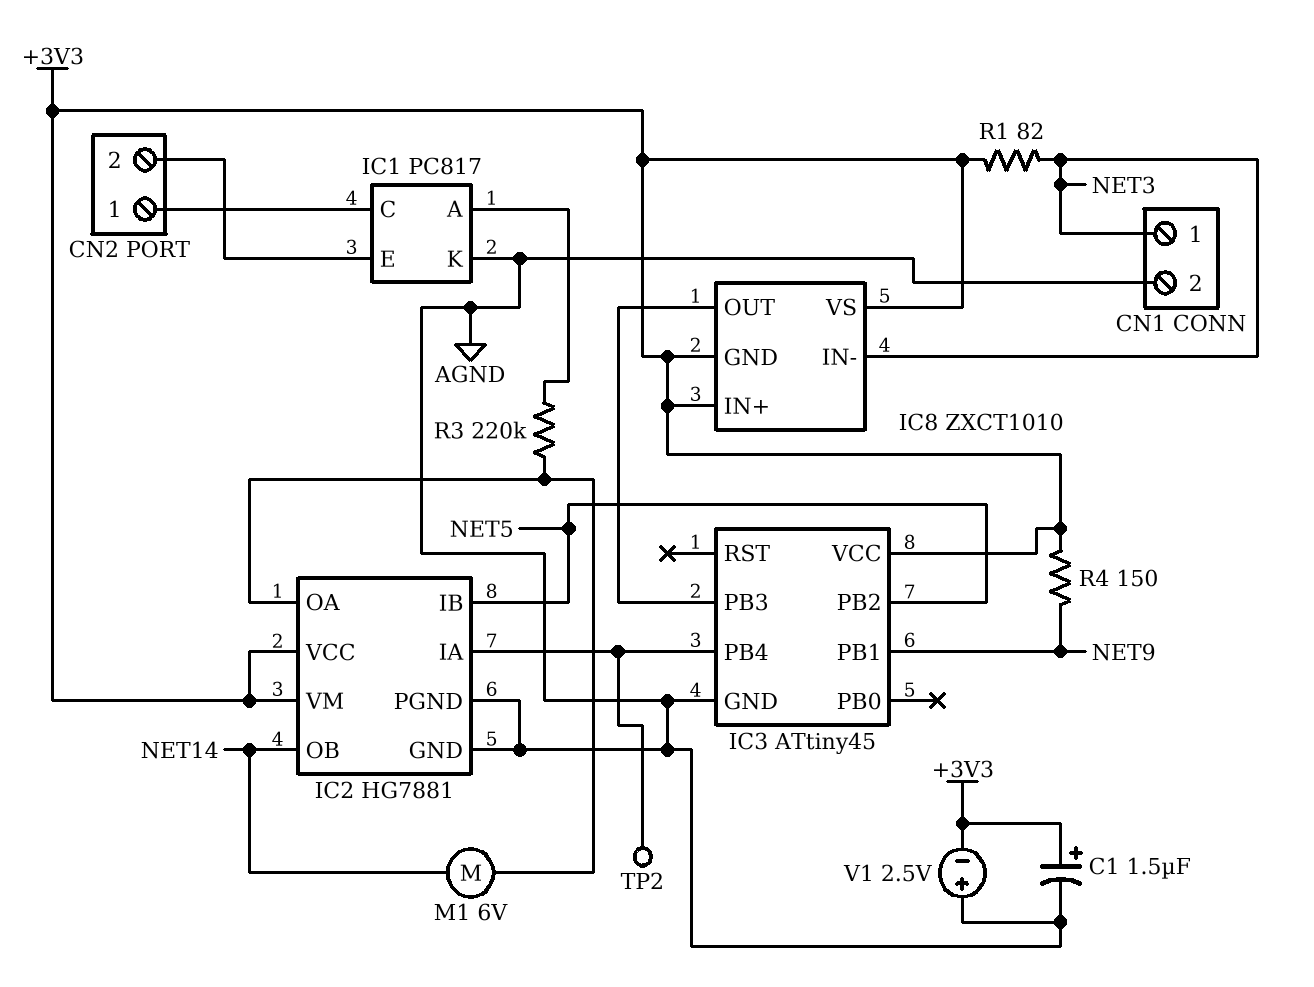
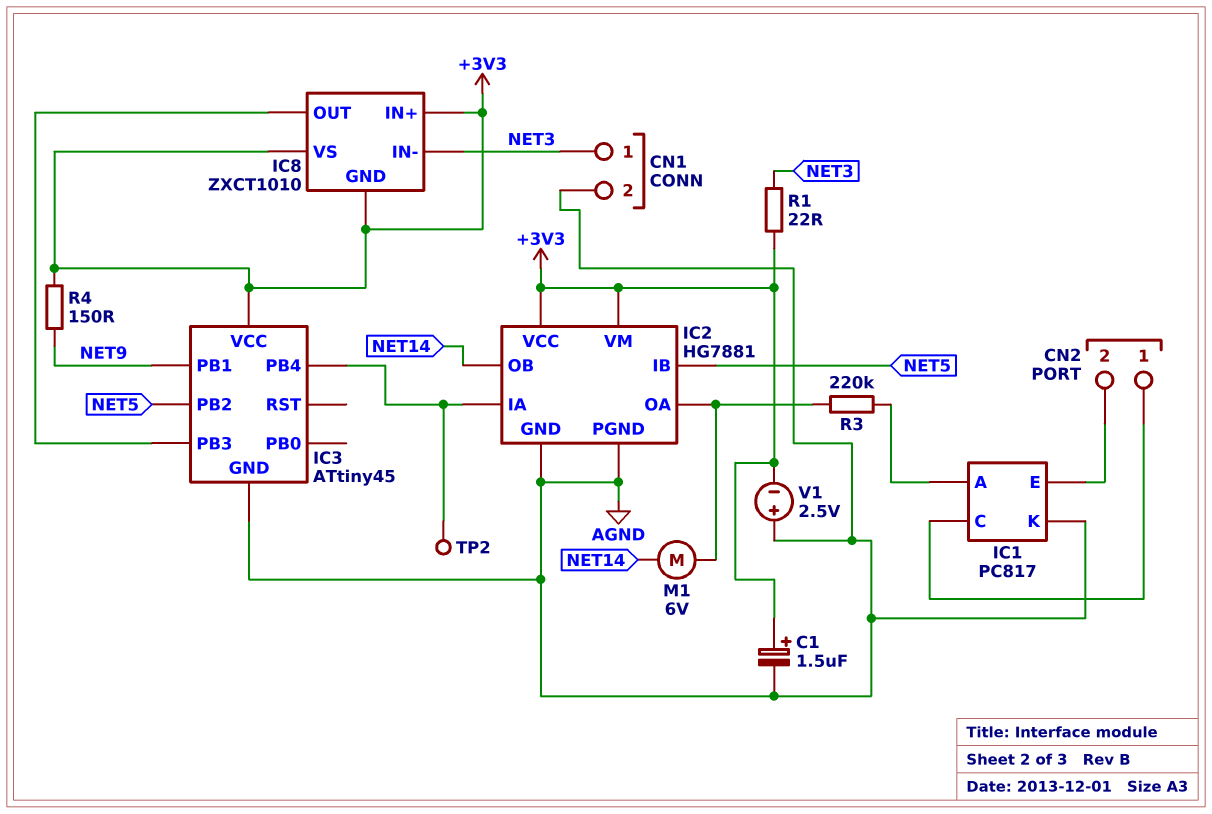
R1: 82 (+3V3, NET3) -> 22 (+3V3, NET3)

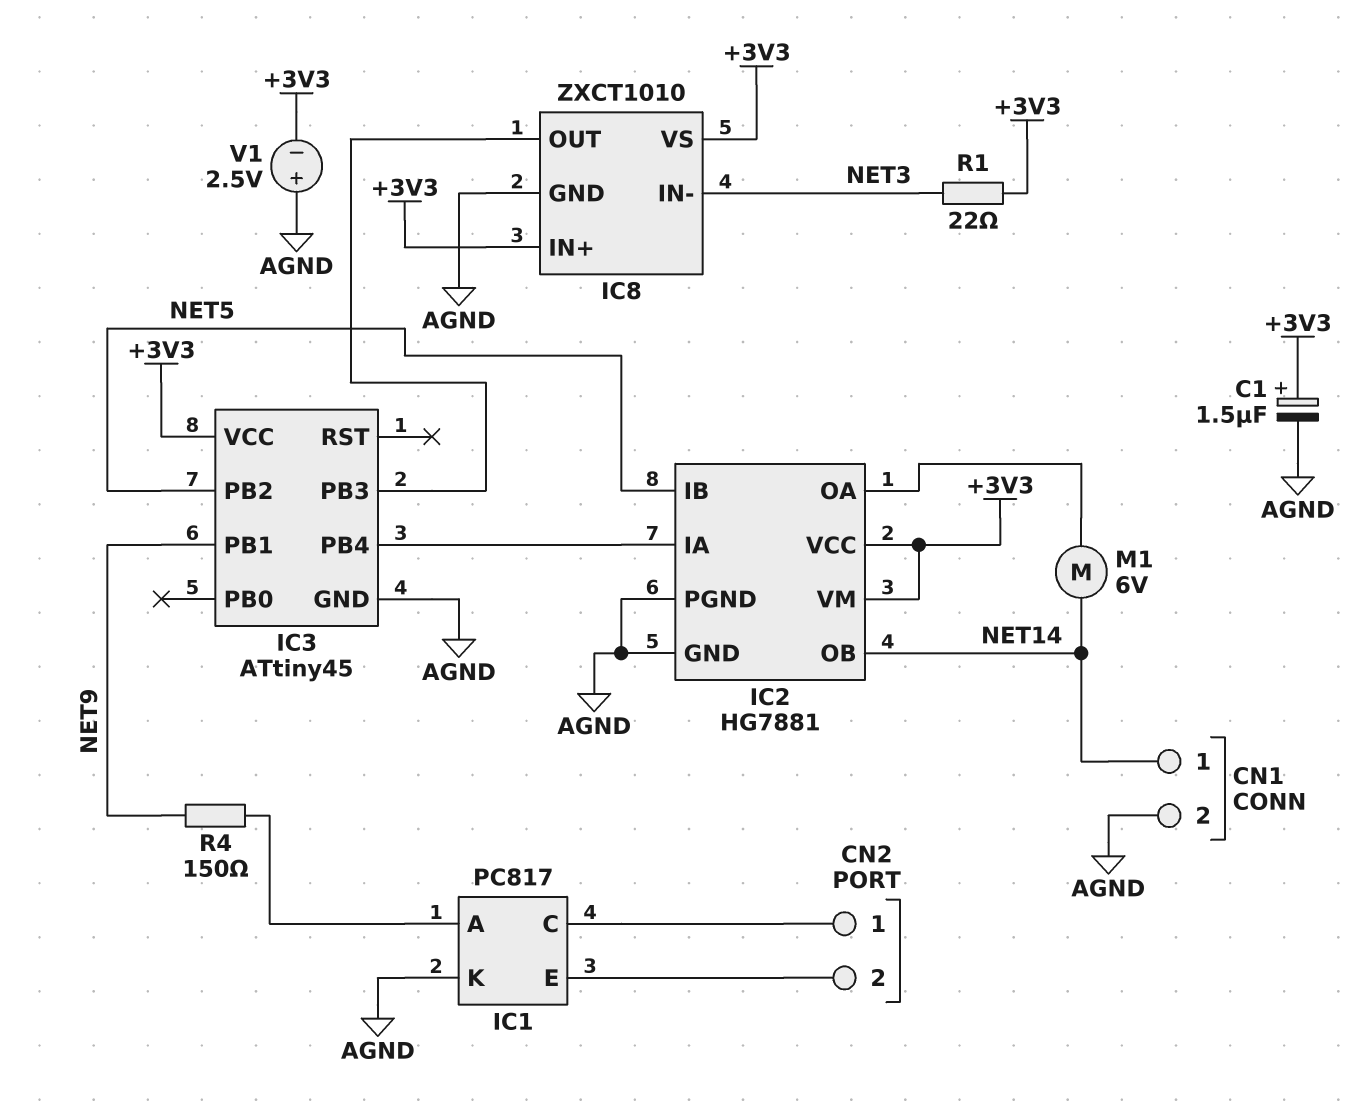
CN1 pin 1: NET3 -> NET14
IC8 pin GND: +3V3 -> AGND
R3: 220k (IC1/A, IC2/OA) -> none
R4: 150 (+3V3, NET9) -> 150 (IC1/A, NET9)
TP2: test point (IC2/IA) -> none

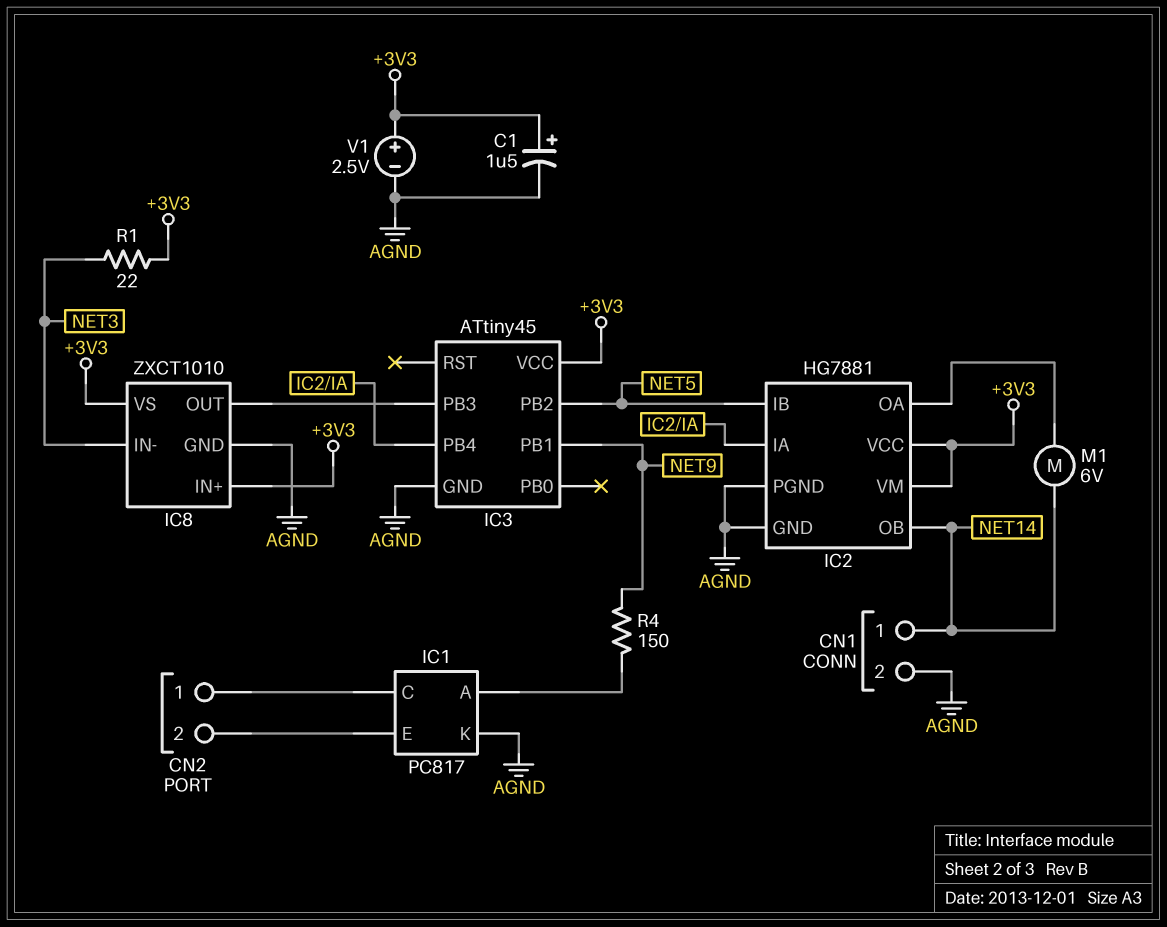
V1: 2.5V (plus AGND, minus +3V3) -> 2.5V (plus +3V3, minus AGND)

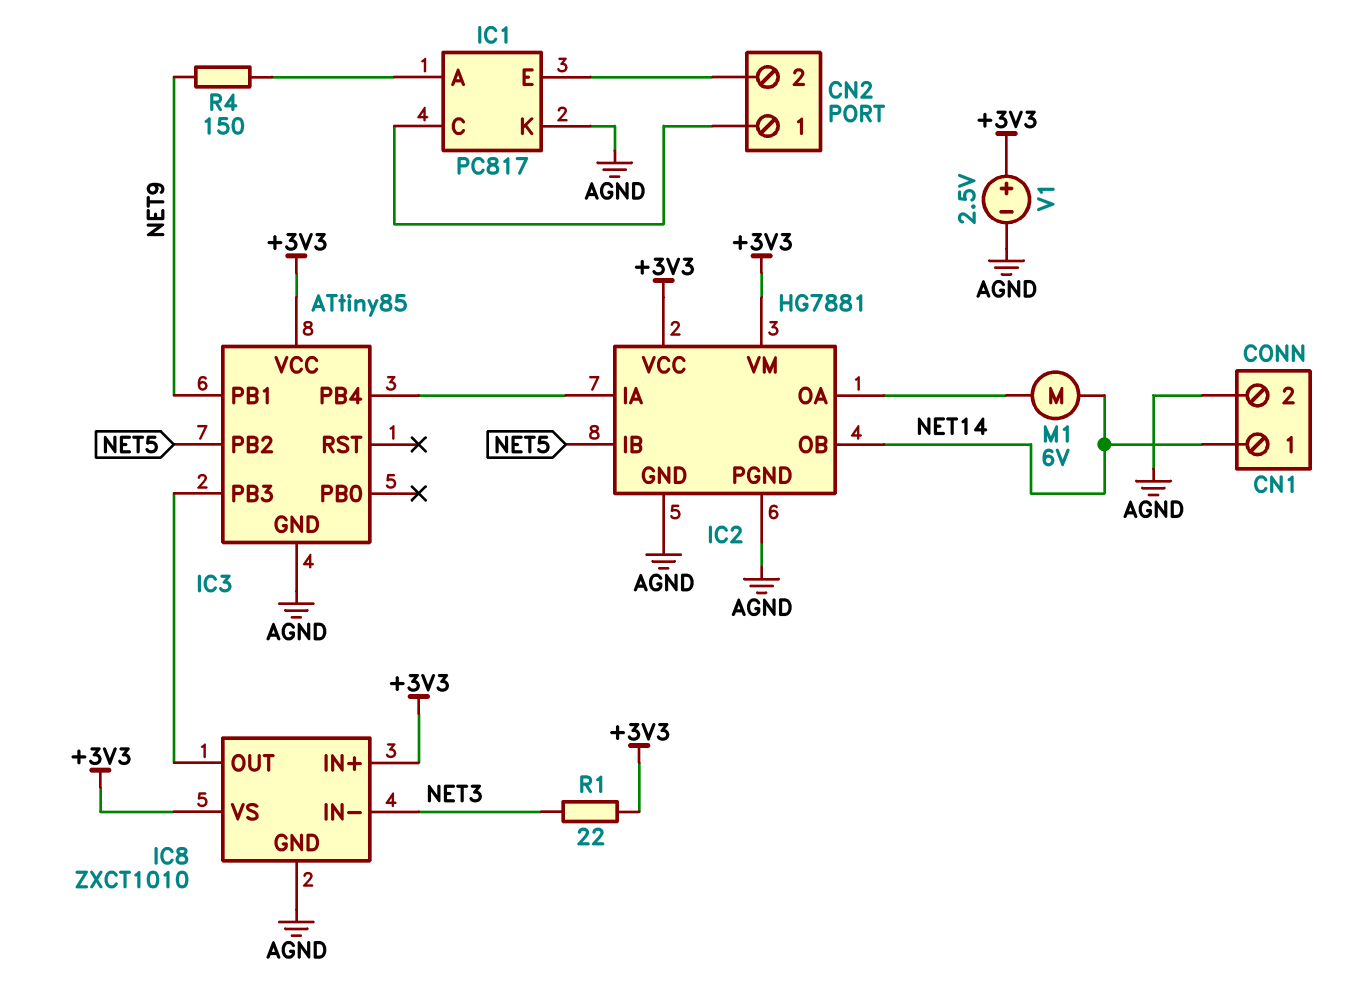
C1: 1.5uF (plus +3V3, minus AGND) -> none
IC3: ATtiny45 -> ATtiny85

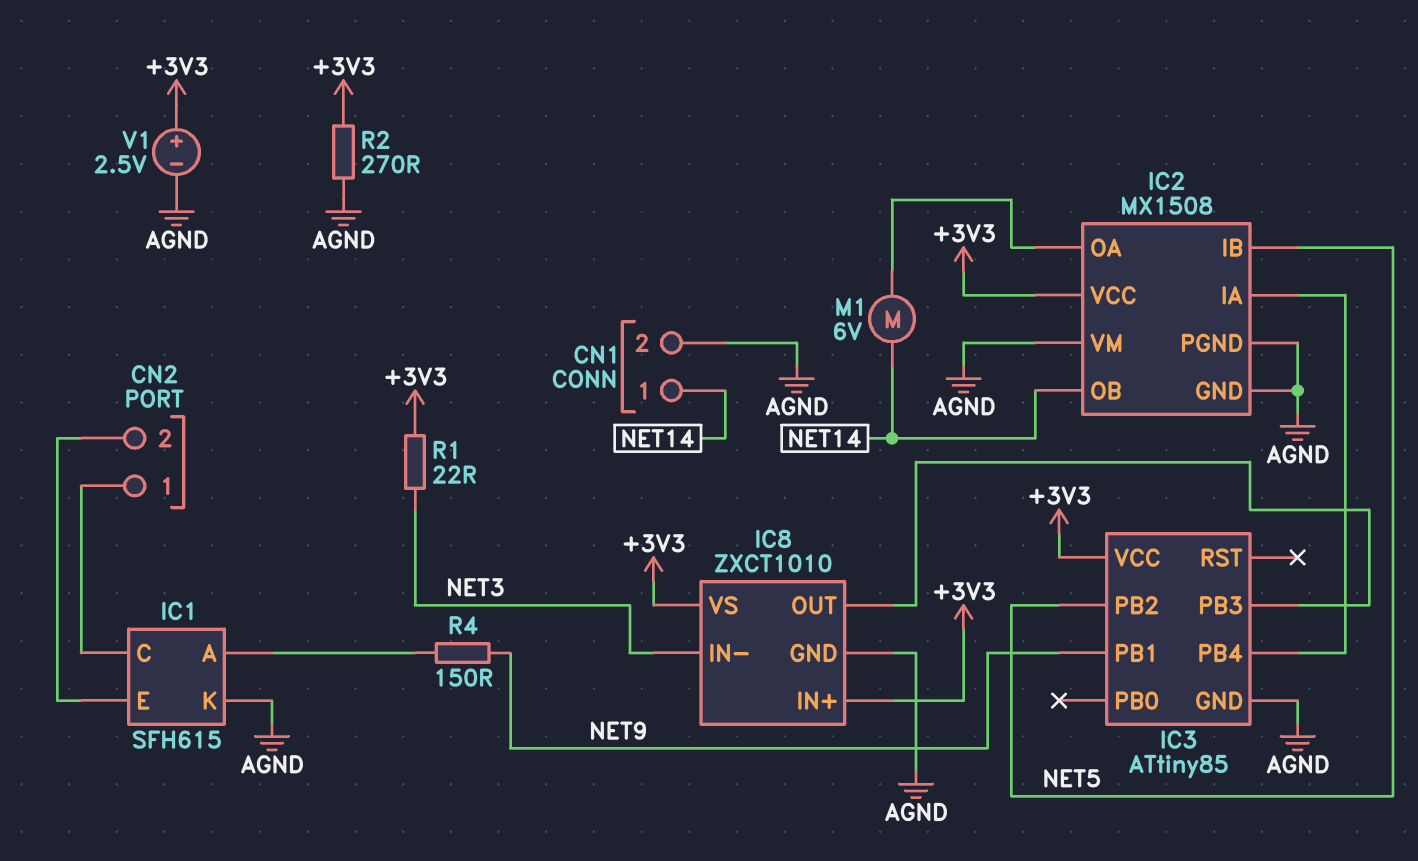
IC1: PC817 -> SFH615
IC2: HG7881 -> MX1508
IC2 pin VM: +3V3 -> AGND
R2: none -> 270 (+3V3, AGND)

